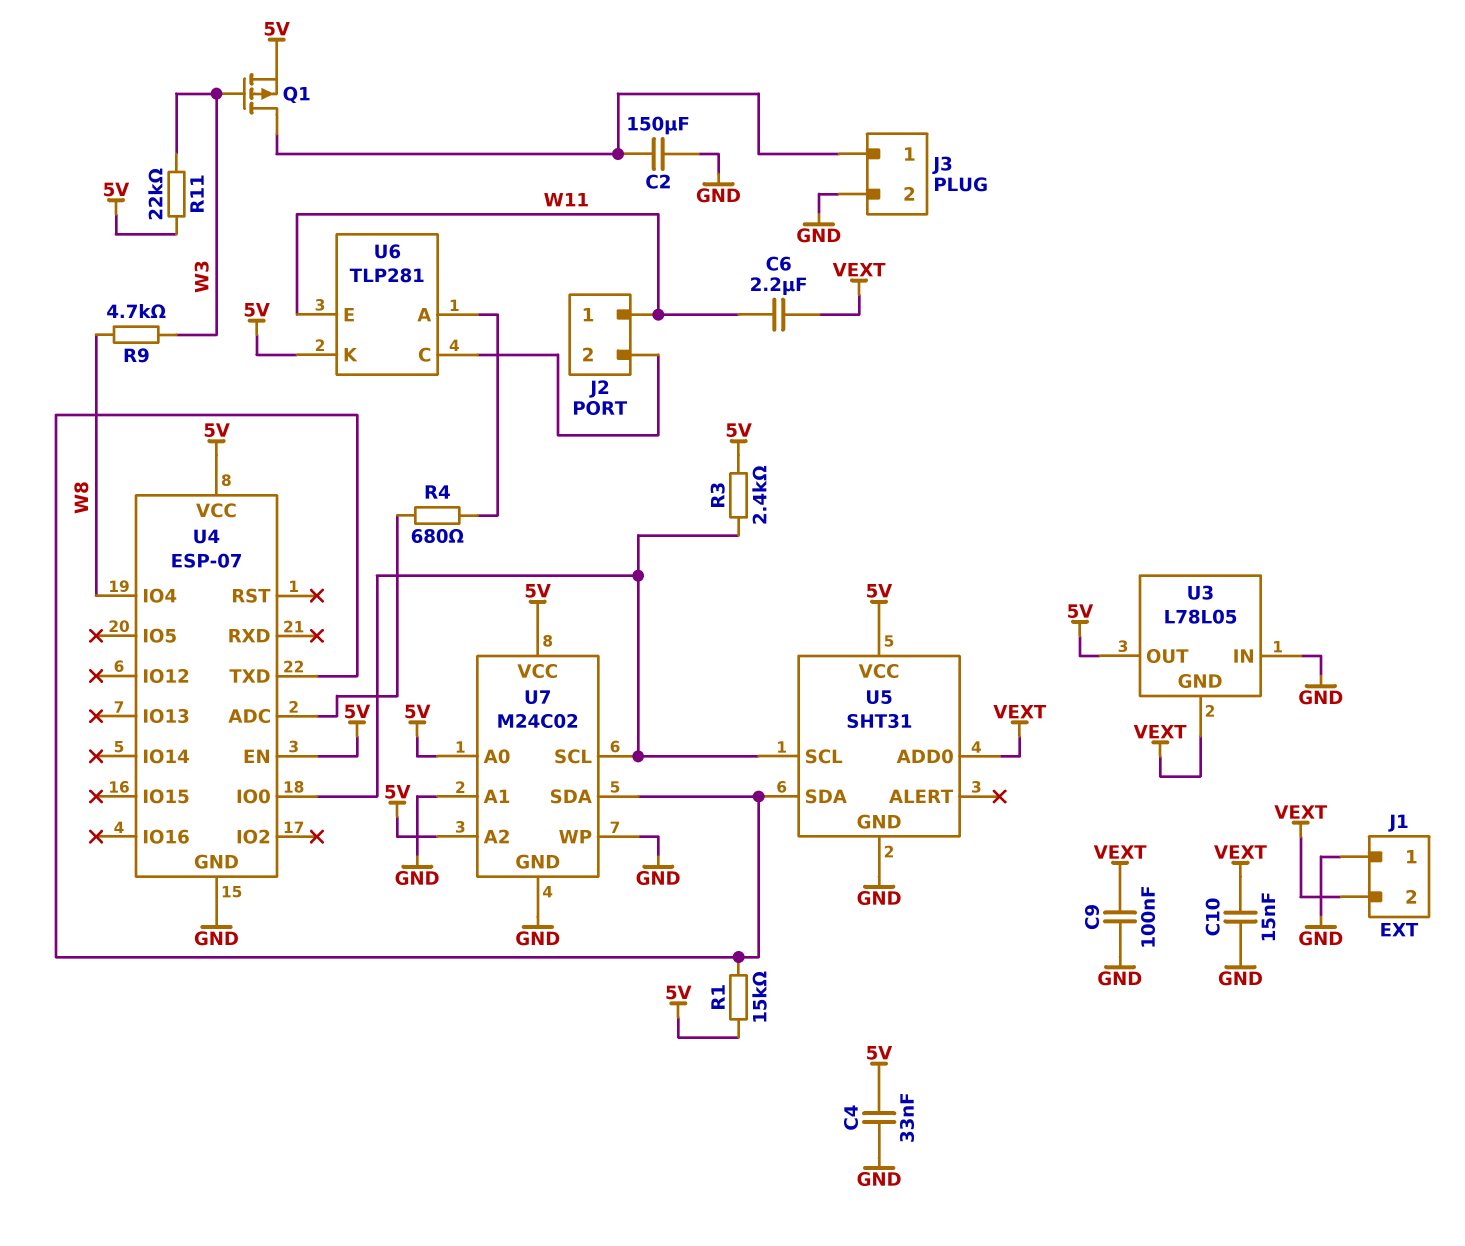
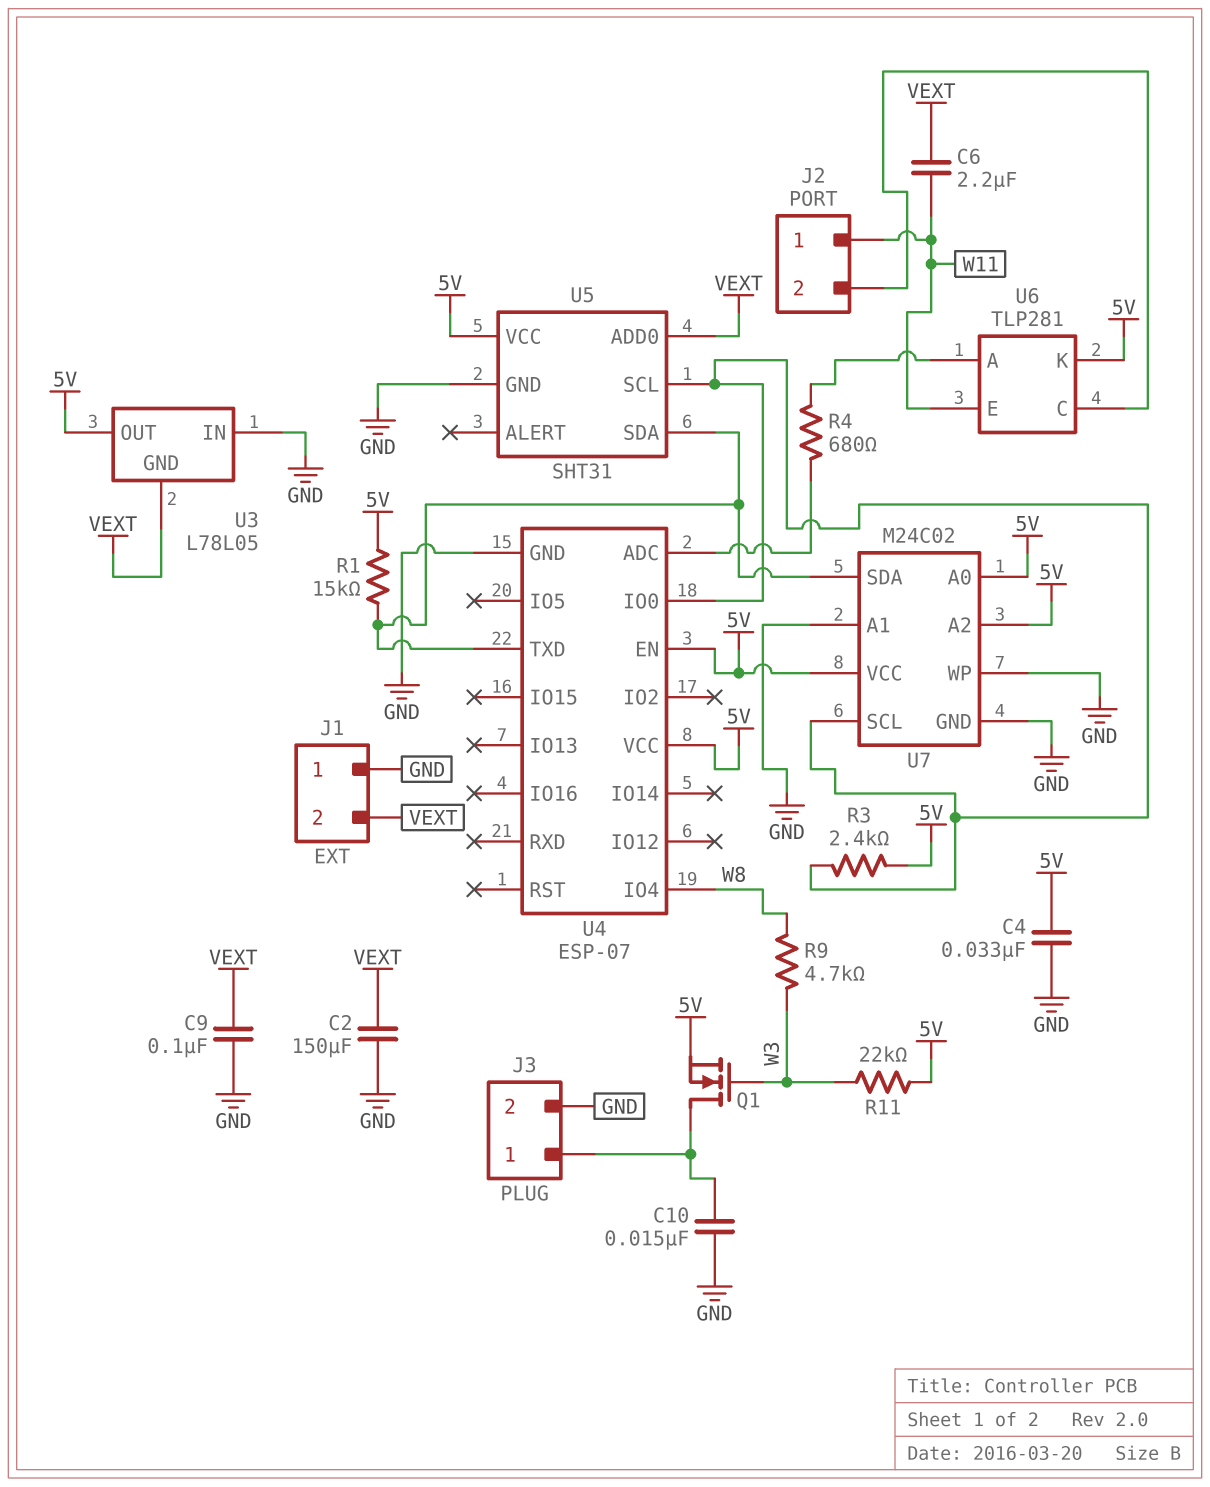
C2: 150uF (GND, J3/1) -> 150uF (GND, VEXT)
C10: 15nF (GND, VEXT) -> 15nF (GND, J3/1)
Q1: PMOS (G W3, D J3/1, S 5V) -> NMOS (G W3, D J3/1, S 5V)

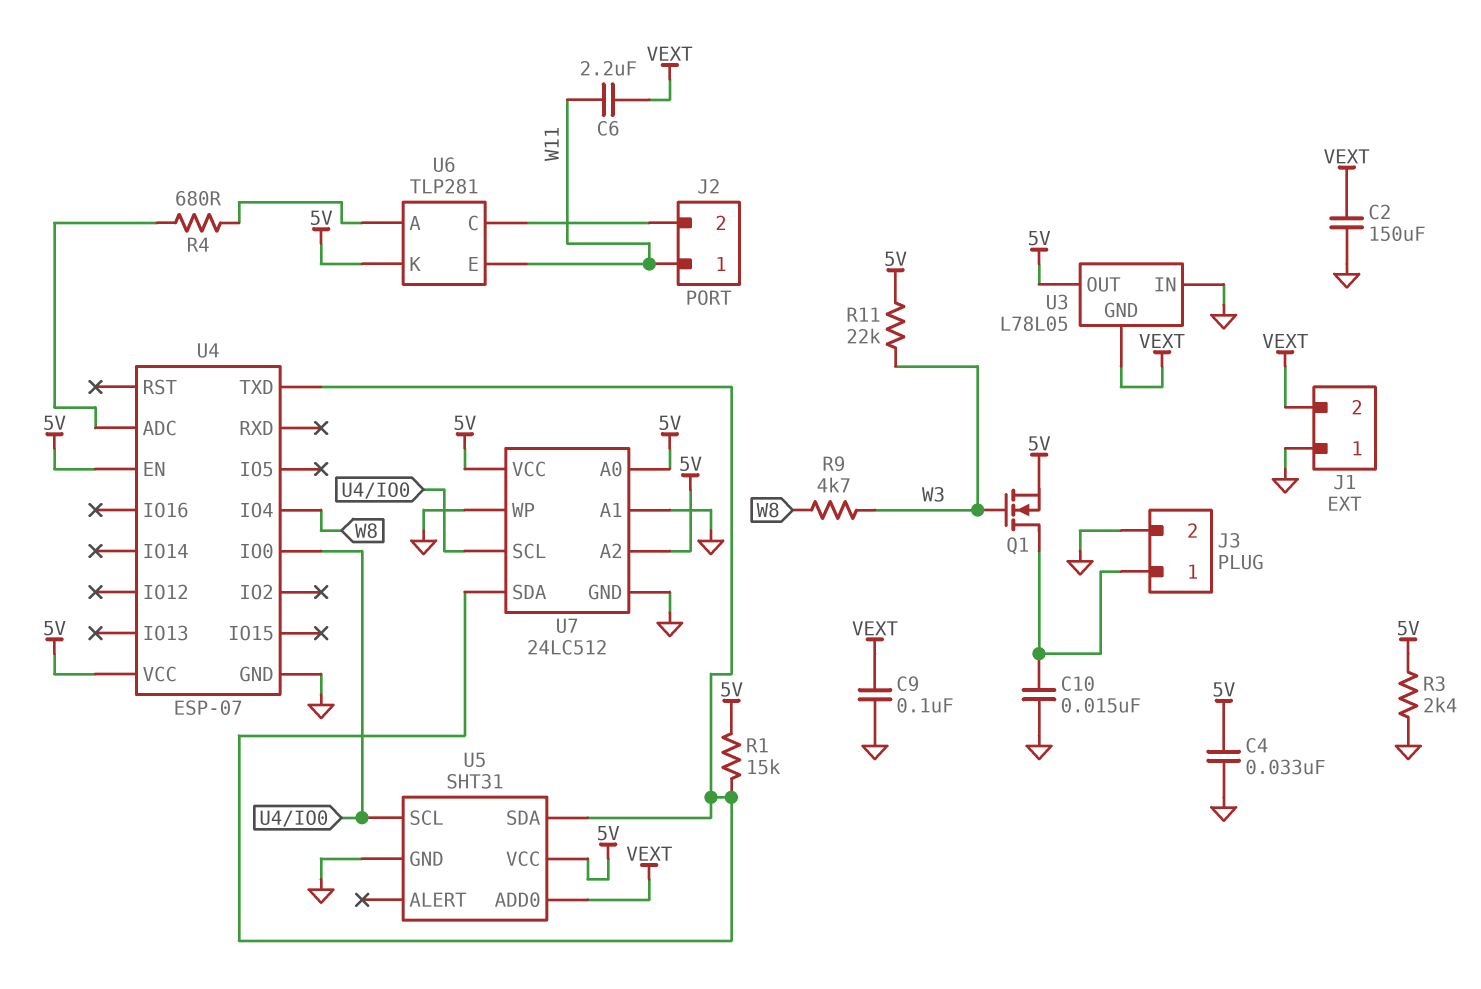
R3: 2.4k (5V, U4/IO0) -> 2.4k (5V, GND)
U7: M24C02 -> 24LC512

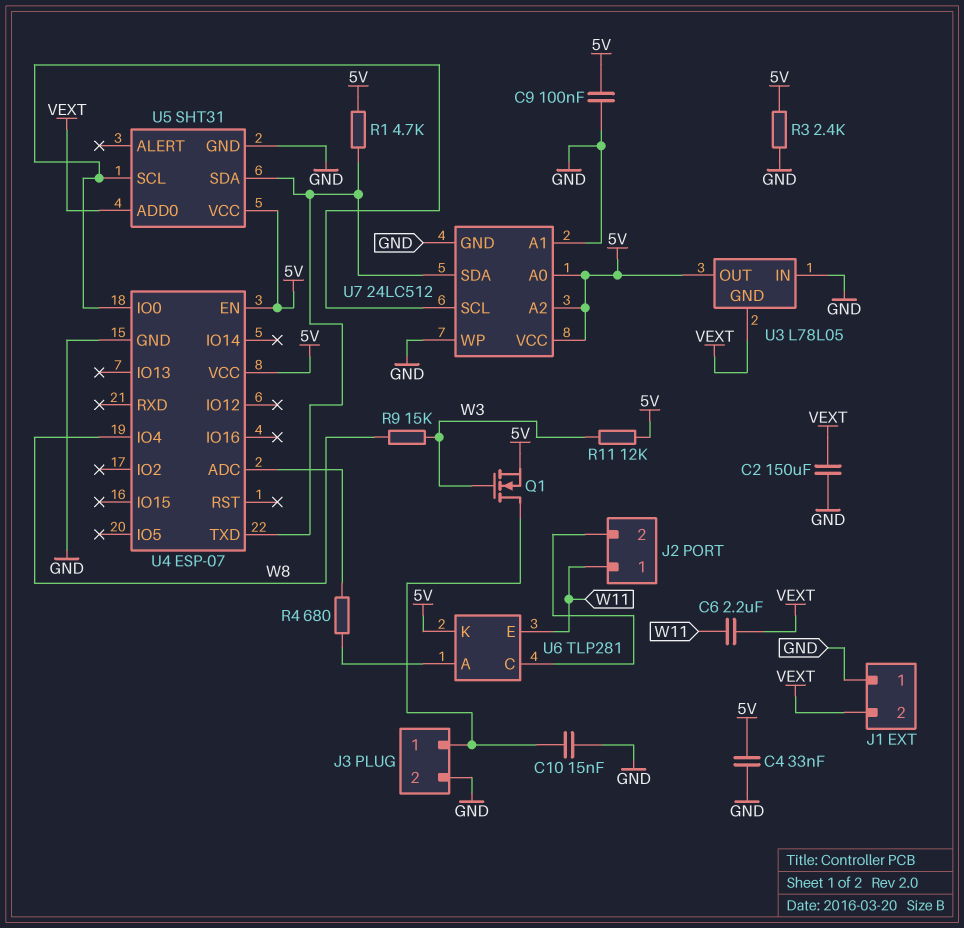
C9: 100nF (GND, VEXT) -> 100nF (5V, GND)
R1: 15k (5V, U4/TXD) -> 4.7k (5V, U4/TXD)
R9: 4.7k (W3, W8) -> 15k (W3, W8)
R11: 22k (5V, W3) -> 12k (5V, W3)

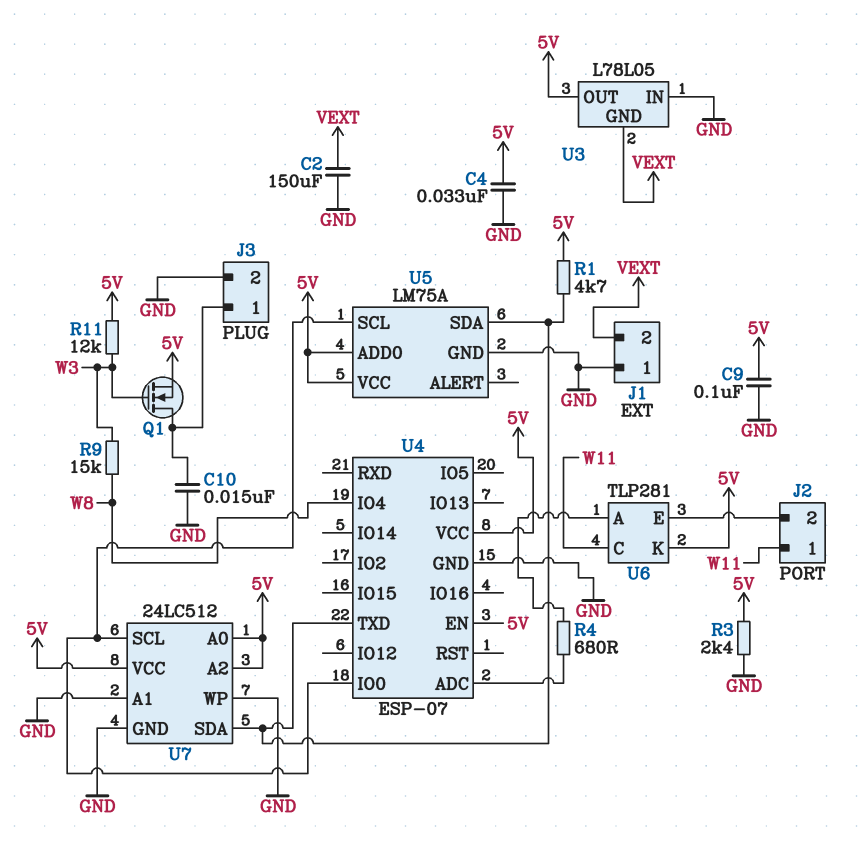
C6: 2.2uF (VEXT, W11) -> none
U5: SHT31 -> LM75A
U5 pin ADD0: VEXT -> 5V
U6 pin C: J2/2 -> W11
U6 pin E: W11 -> J2/2

